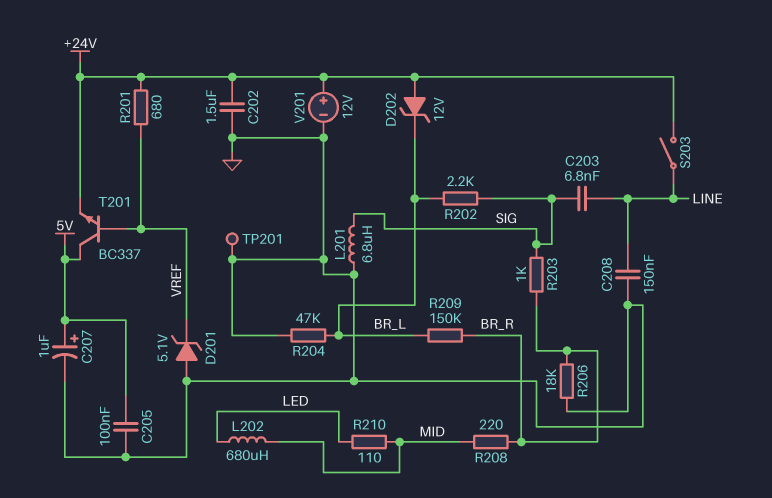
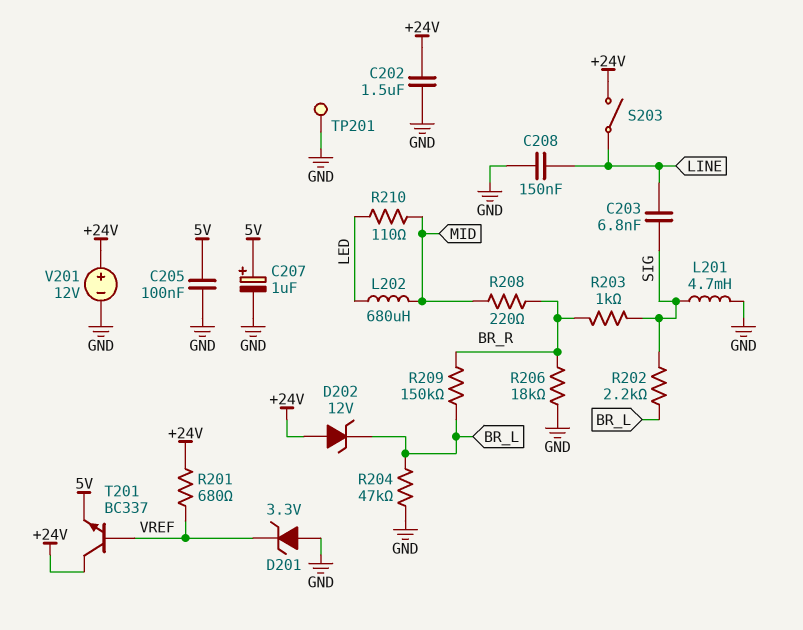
D201: zener 5.1V (A GND, K VREF) -> zener 3.3V (A GND, K VREF)
L201: 6.8uH (GND, SIG) -> 4.7mH (GND, SIG)
T201: NPN BC337 (B VREF, C 5V, E +24V) -> NPN BC337 (B VREF, C +24V, E 5V)

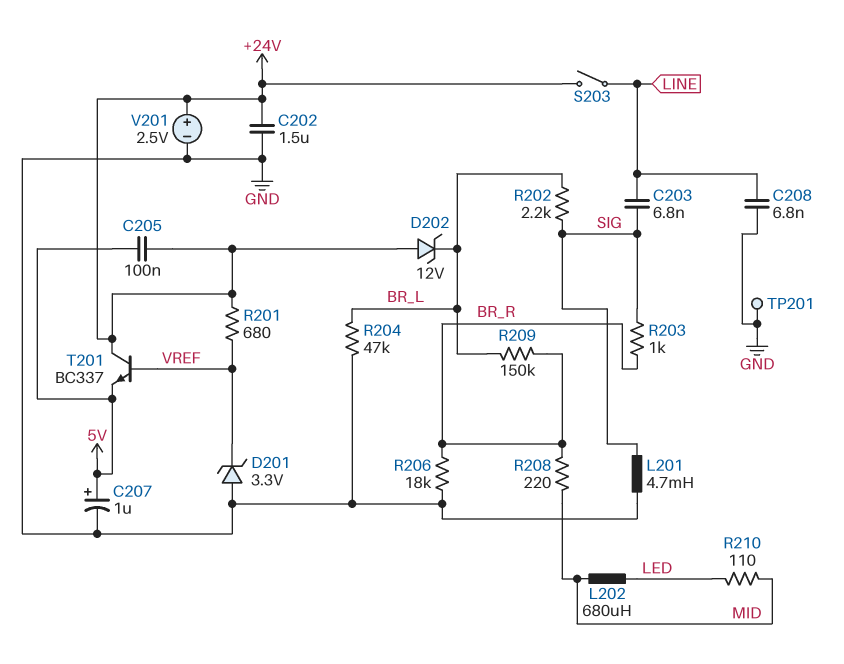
C205: 100nF (5V, GND) -> 100nF (+24V, 5V)
C208: 150nF (GND, LINE) -> 6.8nF (GND, LINE)
V201: 12V (plus +24V, minus GND) -> 2.5V (plus +24V, minus GND)

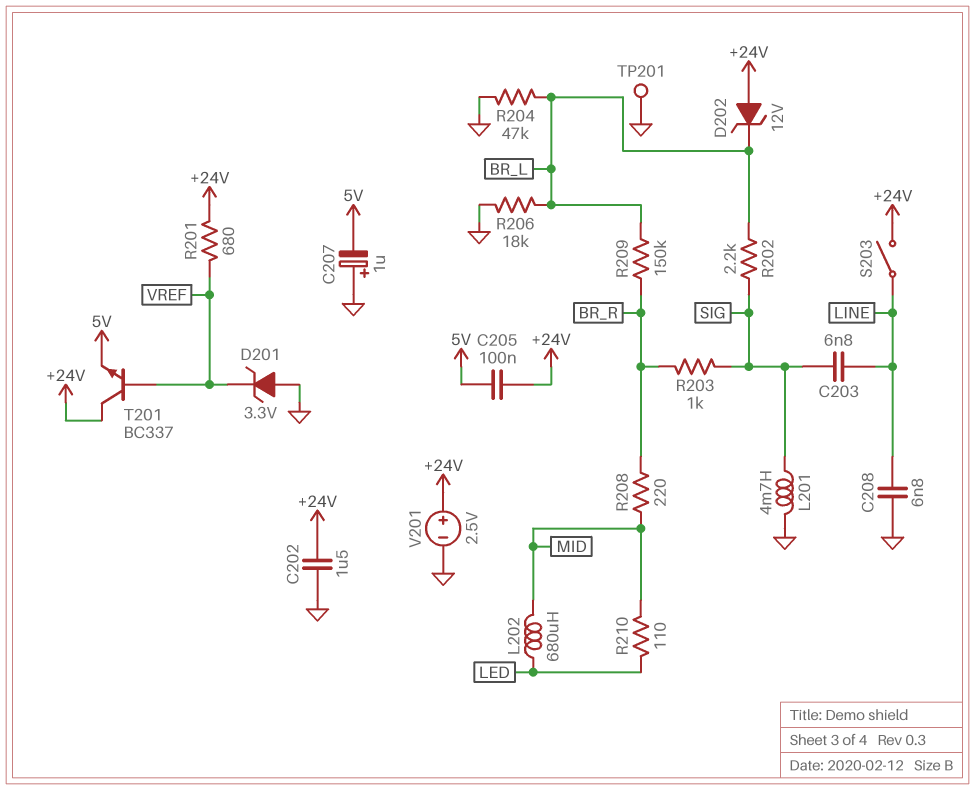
C207: 1uF (plus 5V, minus GND) -> 1uF (plus GND, minus 5V)
R206: 18k (BR_R, GND) -> 18k (BR_L, GND)

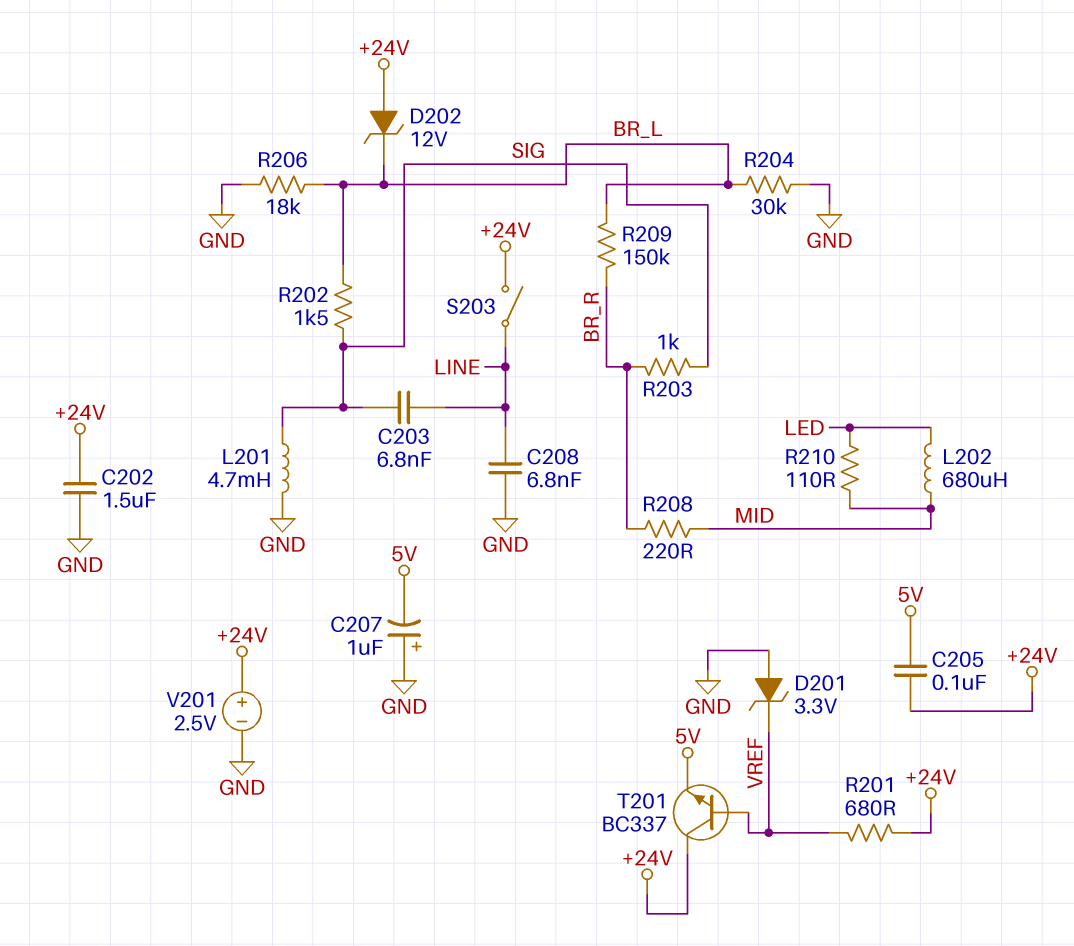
R202: 2.2k (BR_L, SIG) -> 1.5k (BR_L, SIG)
R204: 47k (BR_L, GND) -> 30k (BR_L, GND)
TP201: test point (GND) -> none

